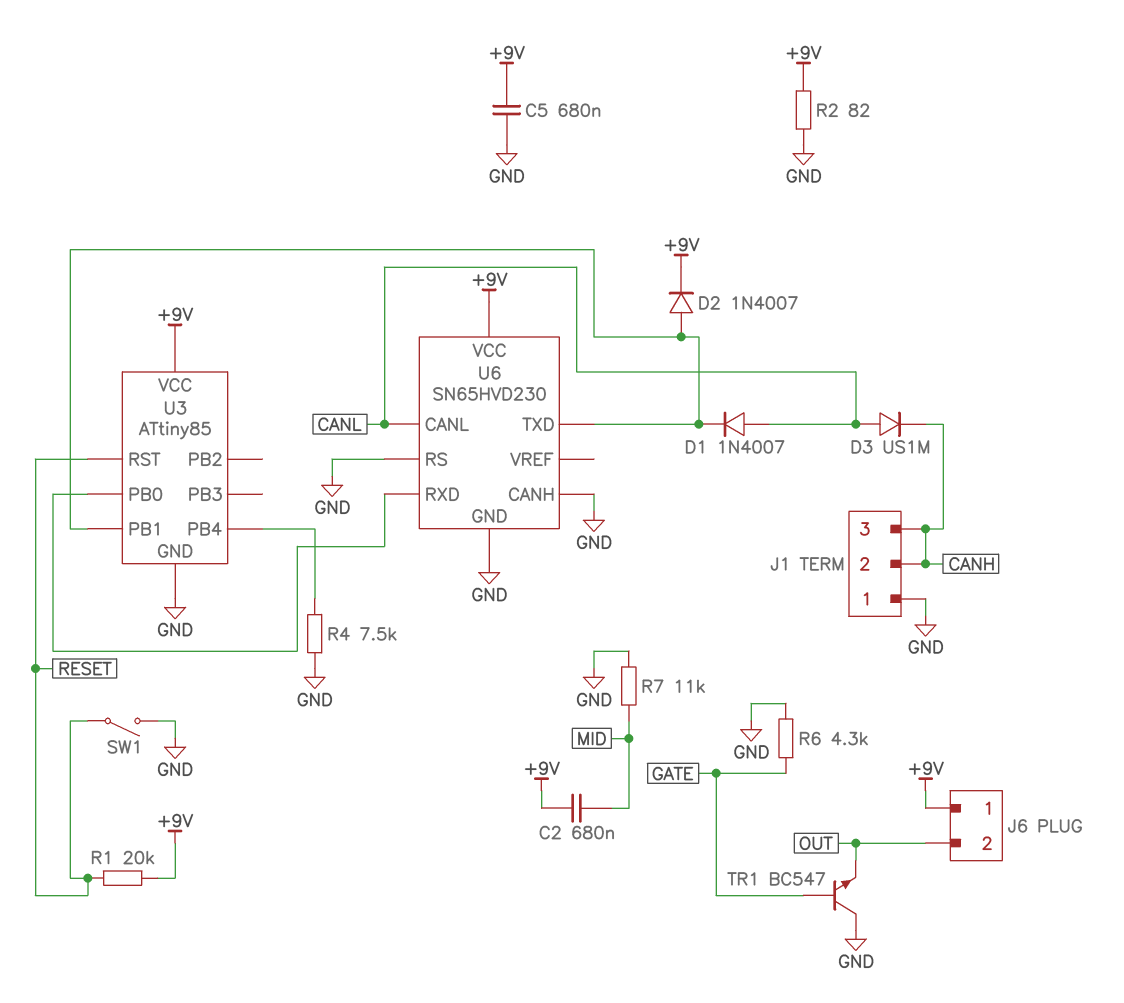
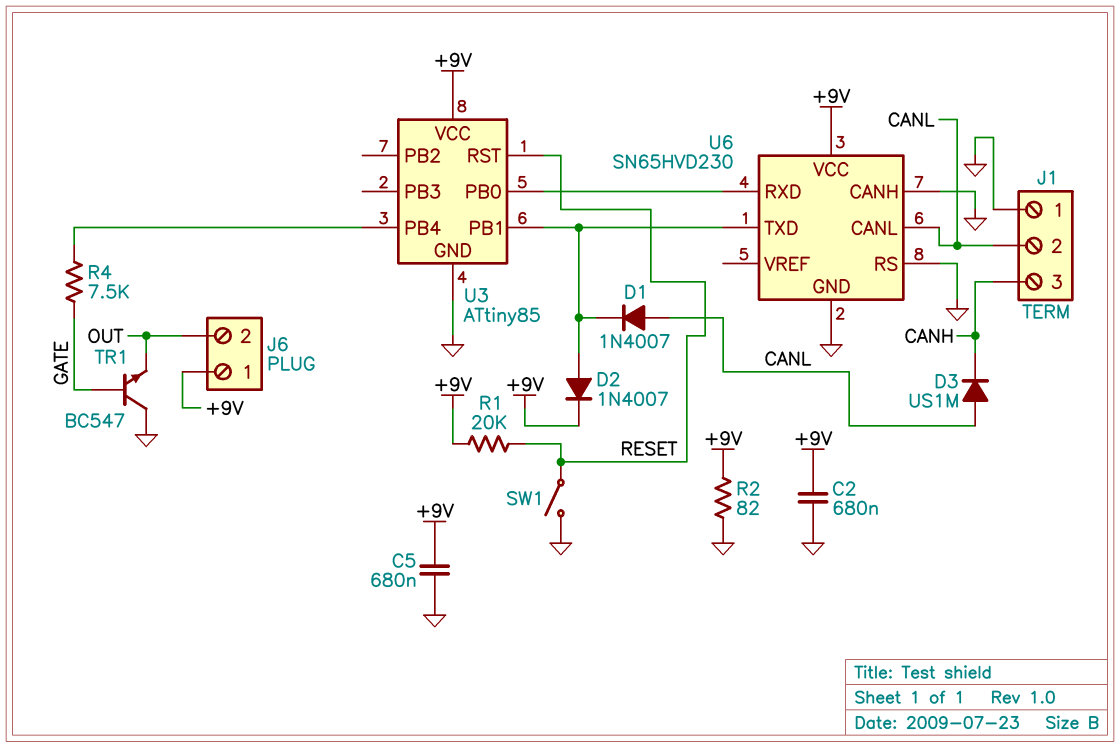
C2: 680nF (+9V, MID) -> 680nF (+9V, GND)
J1 pin 2: CANH -> CANL
R4: 7.5k (GND, U3/PB4) -> 7.5k (GATE, U3/PB4)
R6: 4.3k (GATE, GND) -> none
R7: 11k (GND, MID) -> none

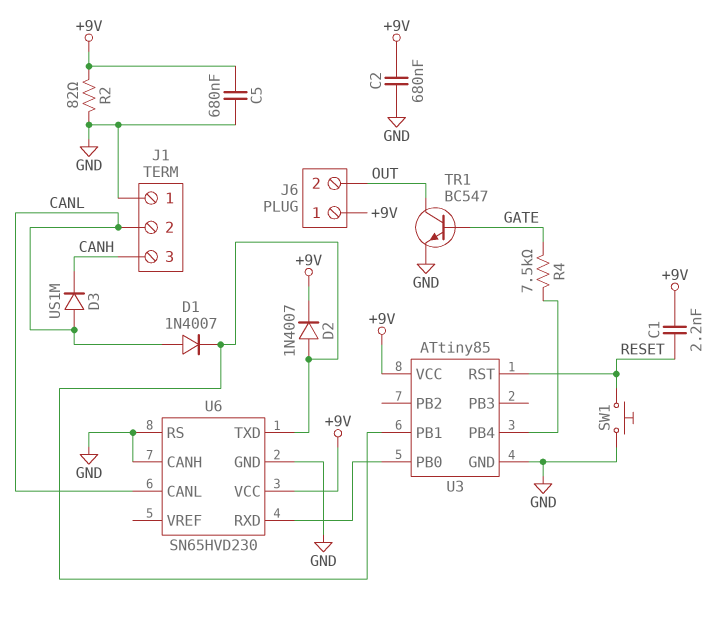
C1: none -> 2.2nF (+9V, RESET)
R1: 20k (+9V, RESET) -> none
SW1: switch (GND, RESET) -> button (GND, RESET)
TR1: NPN BC547 (B GATE, C GND, E OUT) -> NPN BC547 (B GATE, C OUT, E GND)

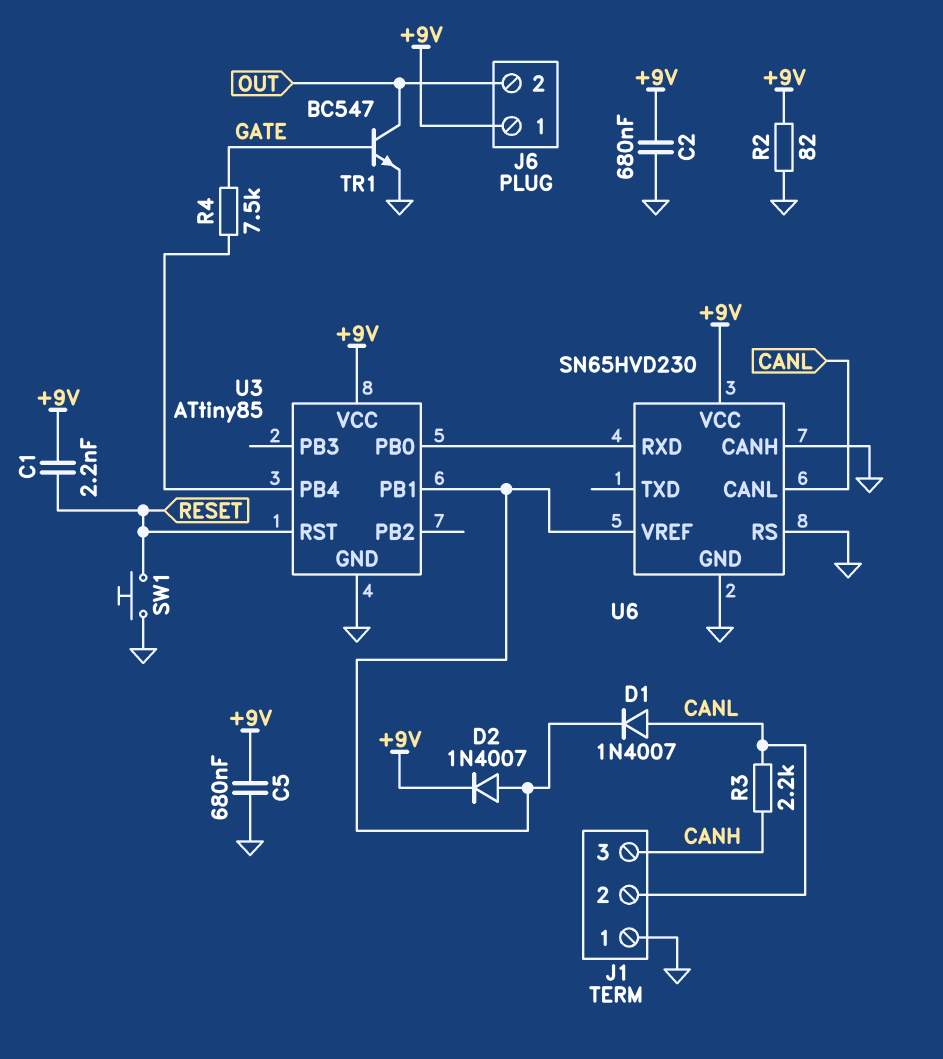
D3: diode US1M (A CANL, K CANH) -> none
R3: none -> 2.2k (CANH, CANL)
U6 pin TXD: U3/PB1 -> none
U6 pin VREF: none -> U3/PB1

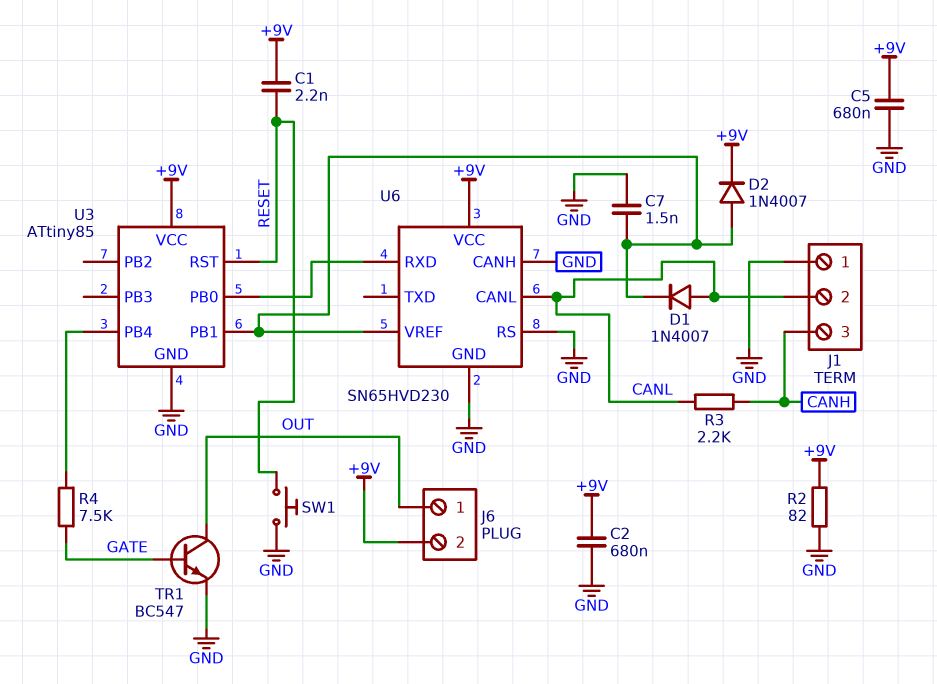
C7: none -> 1.5nF (GND, U3/PB1)
J6 pin 1: +9V -> OUT
J6 pin 2: OUT -> +9V

